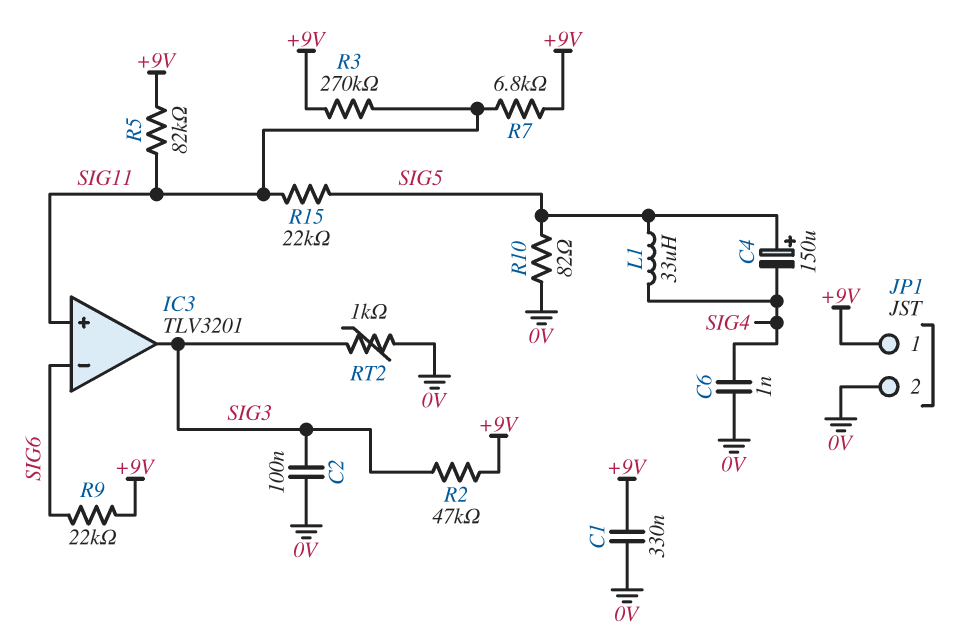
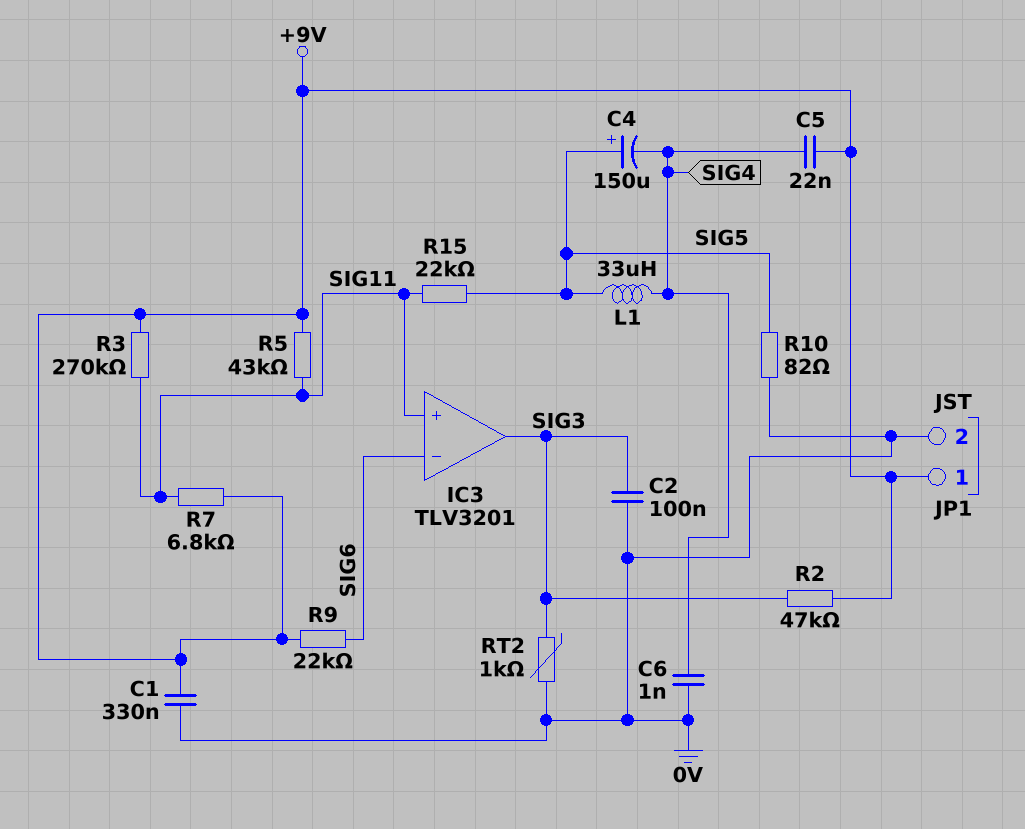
C5: none -> 22nF (+9V, SIG4)
R5: 82k (+9V, SIG11) -> 43k (+9V, SIG11)

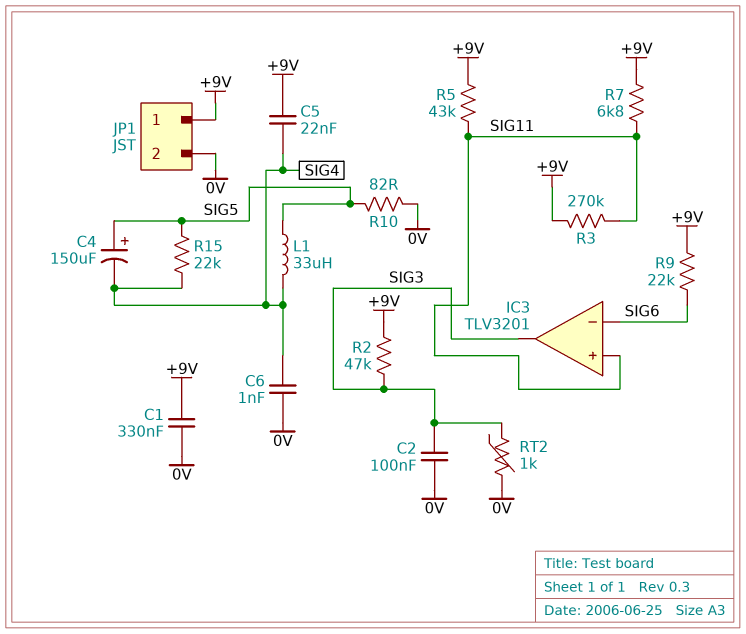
R15: 22k (SIG5, SIG11) -> 22k (SIG4, SIG5)

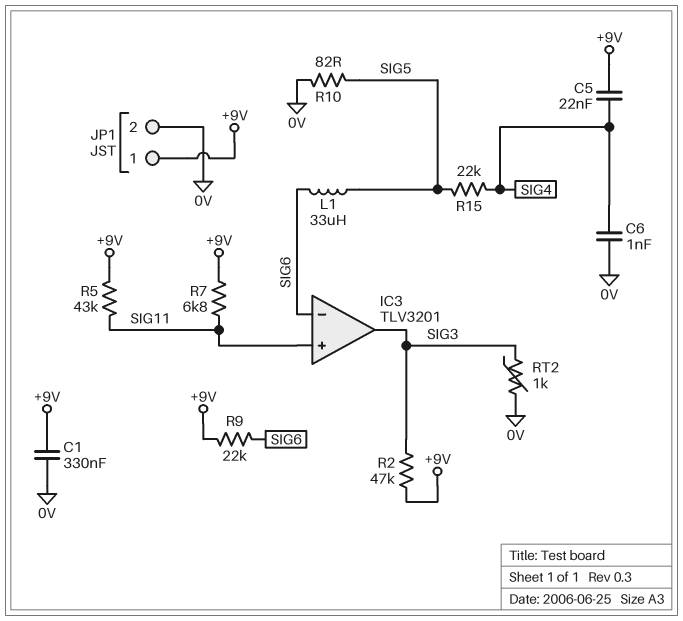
C2: 100nF (0V, SIG3) -> none
C4: 150uF (plus SIG5, minus SIG4) -> none
L1: 33uH (SIG4, SIG5) -> 33uH (SIG5, SIG6)
R3: 270k (+9V, SIG11) -> none

